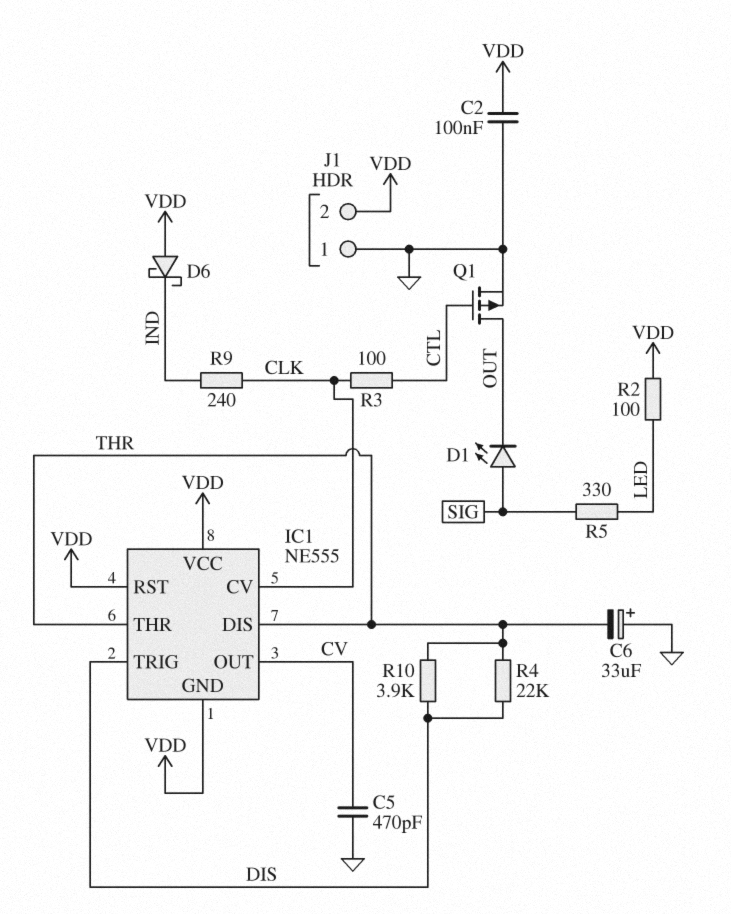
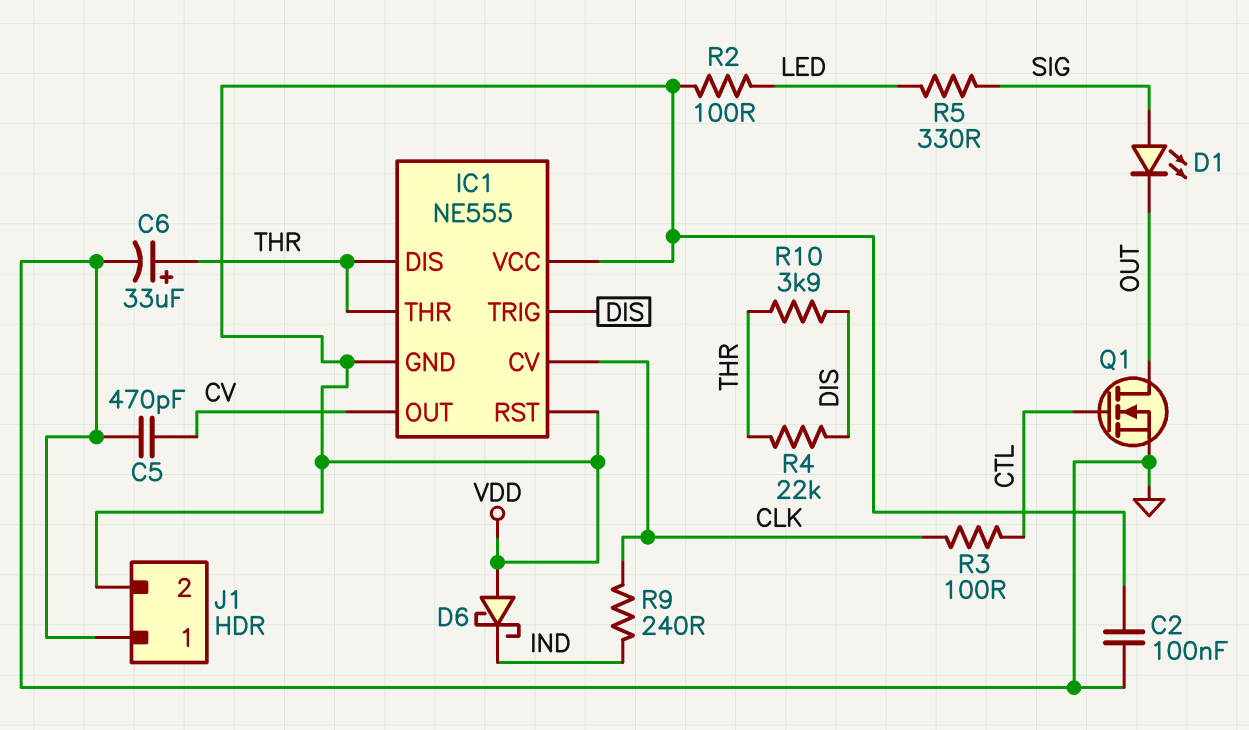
C6: 33uF (plus GND, minus THR) -> 33uF (plus THR, minus GND)
Q1: PMOS (G CTL, D OUT, S GND) -> NMOS (G CTL, D OUT, S GND)

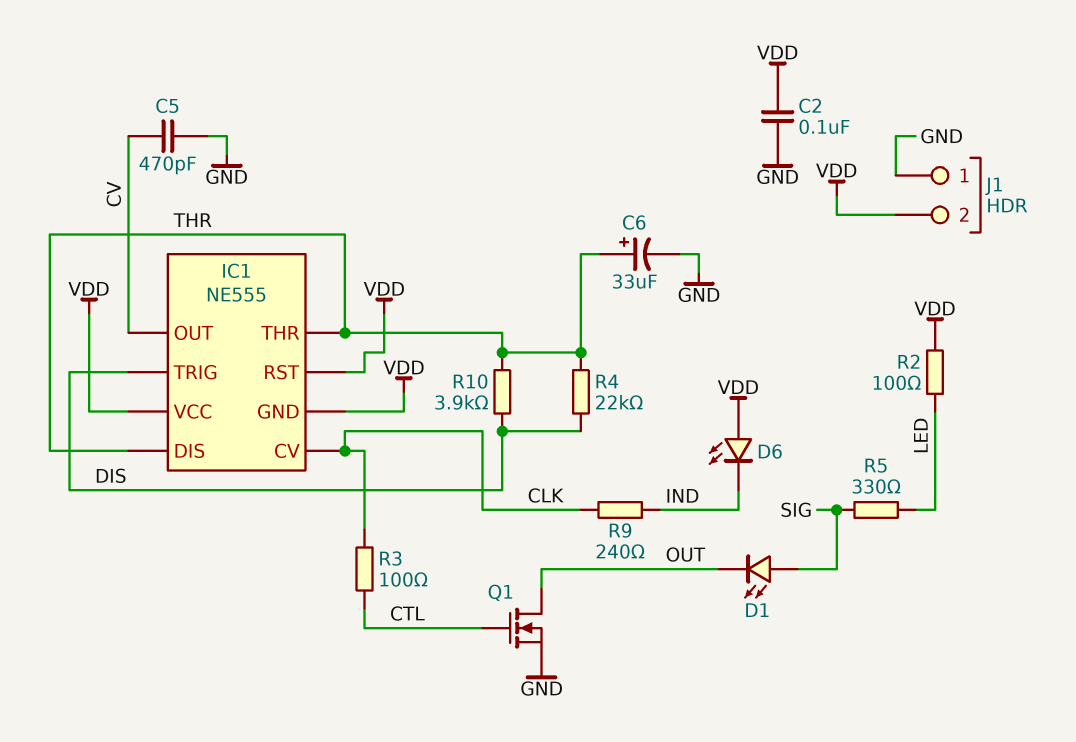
D6: schottky (A VDD, K IND) -> LED (A VDD, K IND)

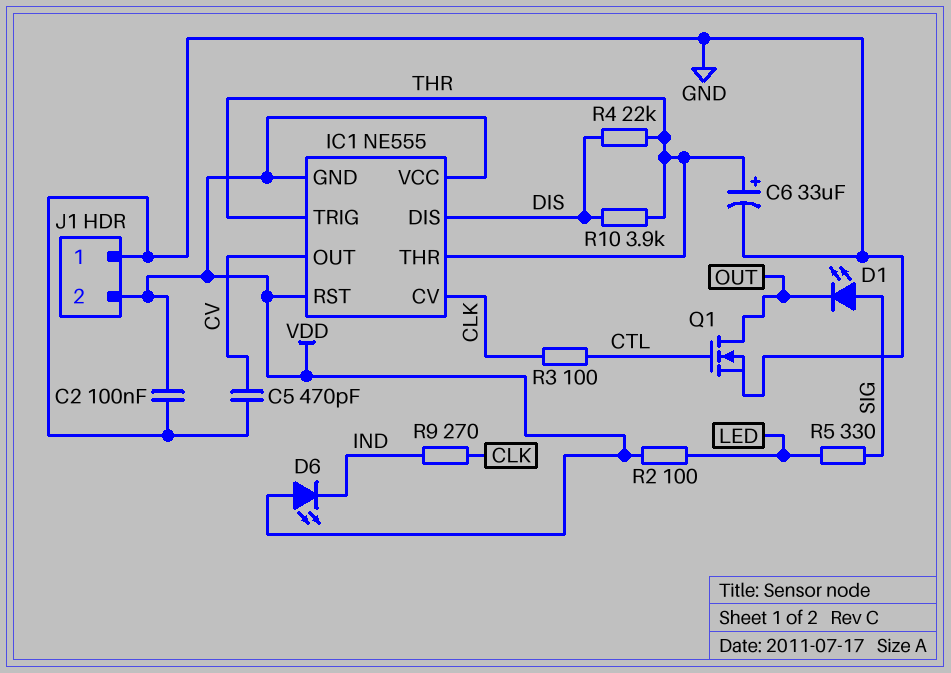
IC1 pin DIS: THR -> DIS
IC1 pin TRIG: DIS -> THR
R9: 240 (CLK, IND) -> 270 (CLK, IND)

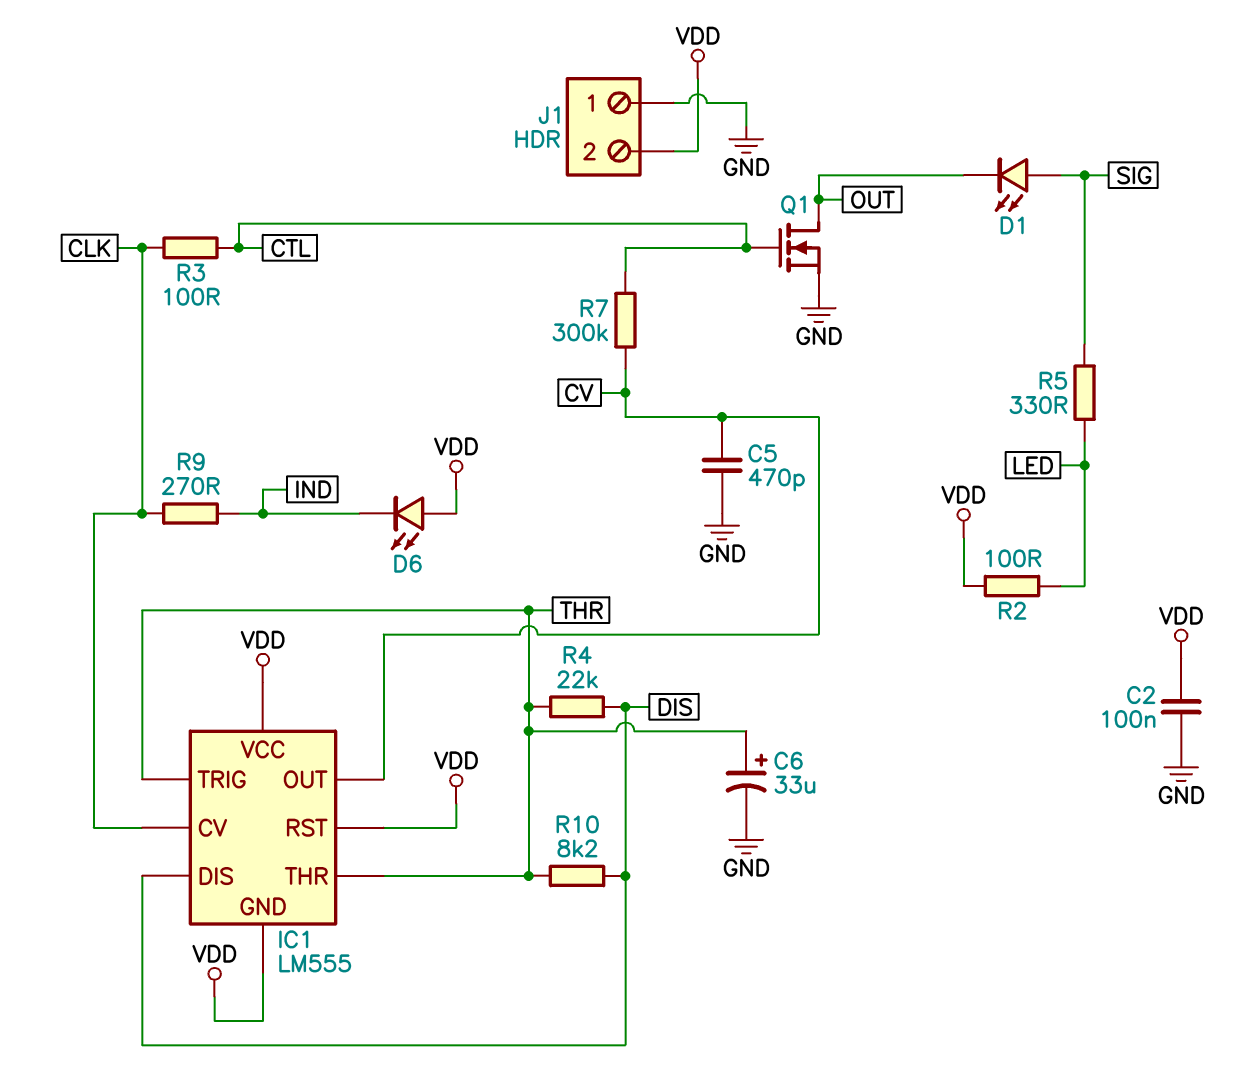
IC1: NE555 -> LM555
R7: none -> 300k (CTL, CV)
R10: 3.9k (DIS, THR) -> 8.2k (DIS, THR)

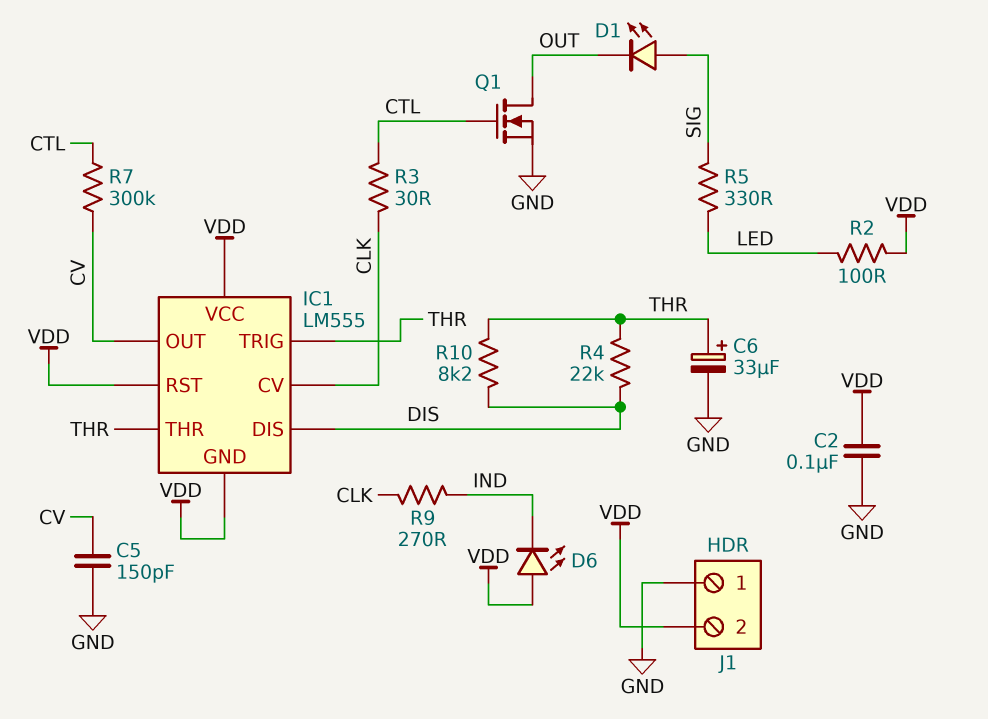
C5: 470pF (CV, GND) -> 150pF (CV, GND)
R3: 100 (CLK, CTL) -> 30 (CLK, CTL)

